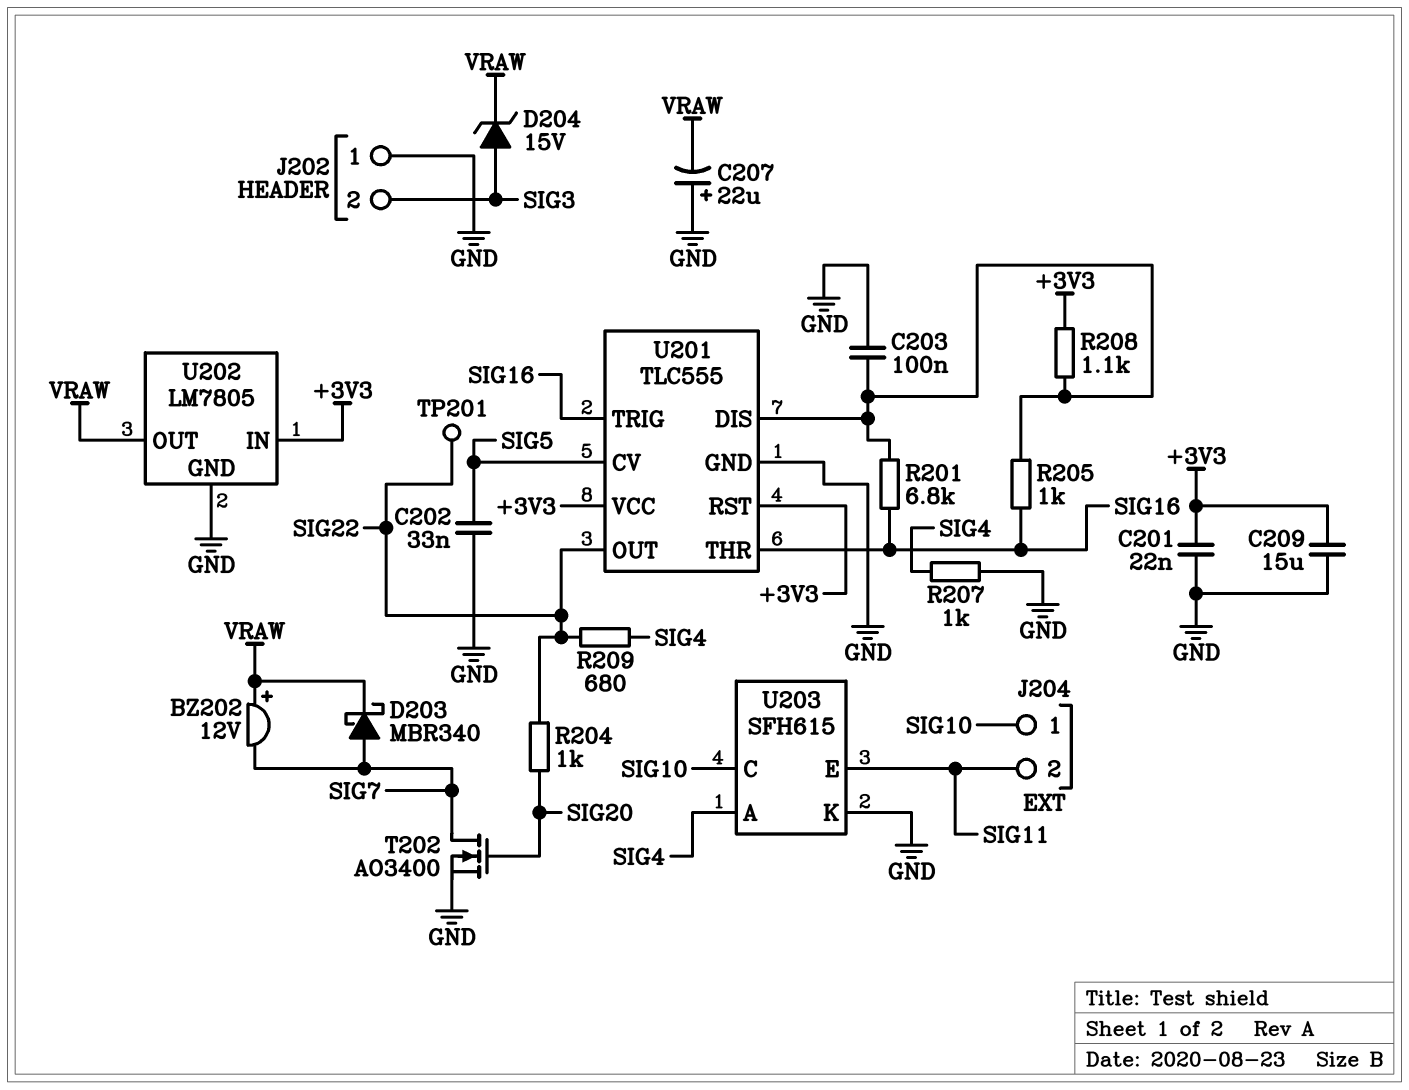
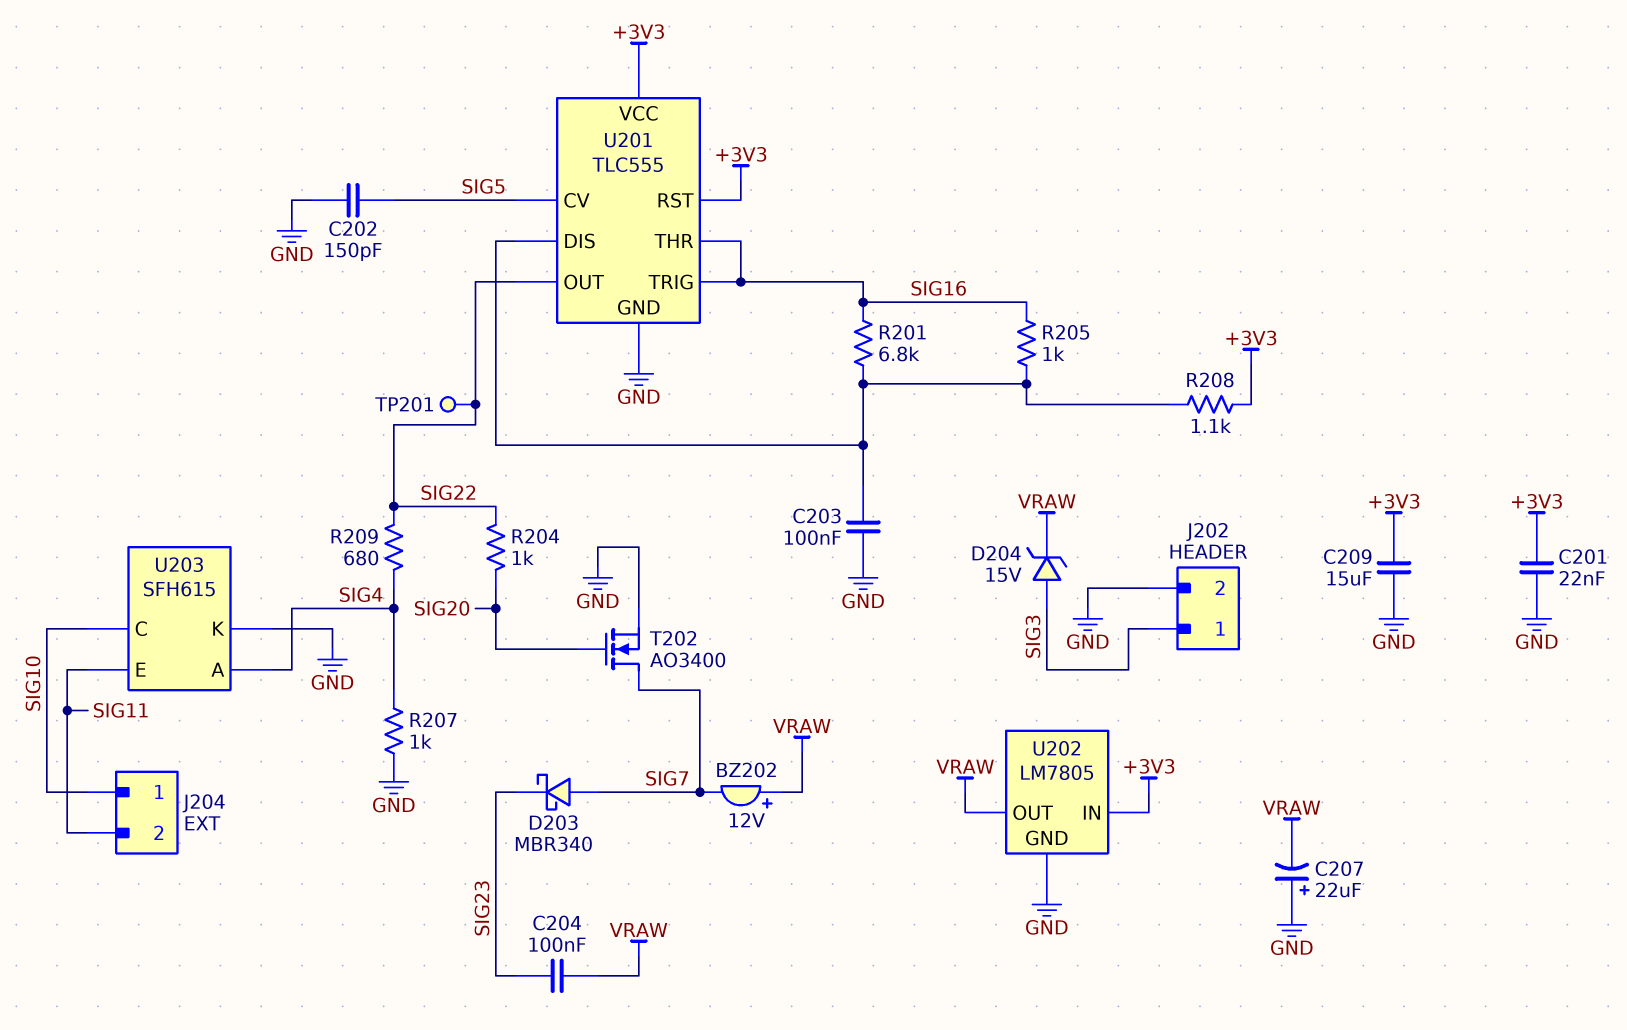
C202: 33nF (GND, SIG5) -> 150pF (GND, SIG5)
C204: none -> 100nF (SIG23, VRAW)
D203: schottky MBR340 (A SIG7, K VRAW) -> schottky MBR340 (A SIG7, K SIG23)
J202 pin 1: GND -> SIG3
J202 pin 2: SIG3 -> GND

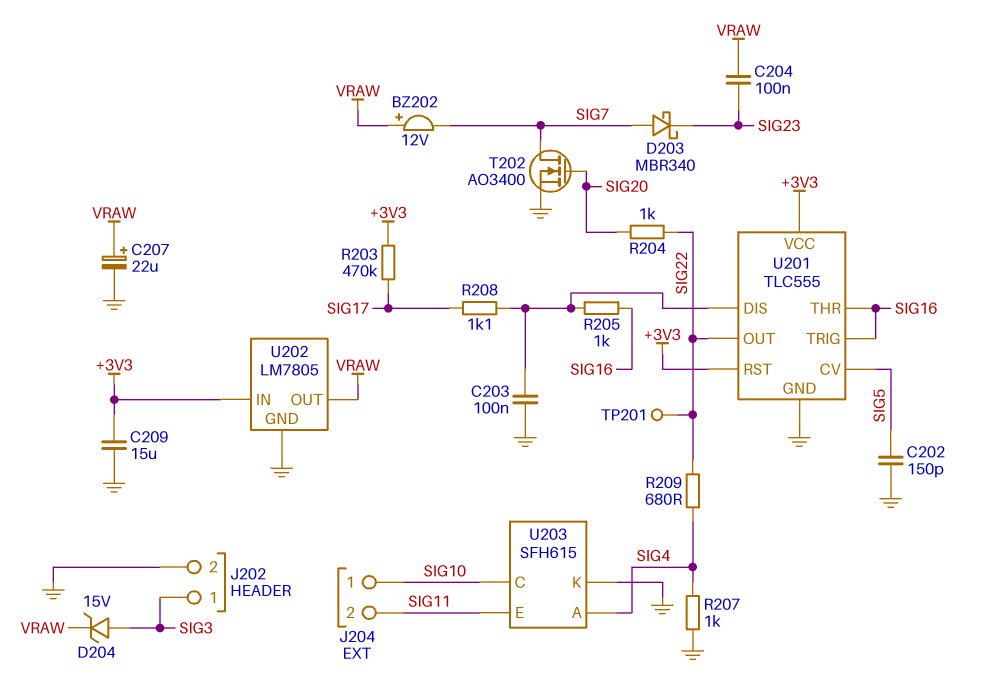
C201: 22nF (+3V3, GND) -> none
C207: 22uF (plus GND, minus VRAW) -> 22uF (plus VRAW, minus GND)
R201: 6.8k (SIG16, U201/DIS) -> none
R203: none -> 470k (+3V3, SIG17)
R208: 1.1k (+3V3, U201/DIS) -> 1.1k (SIG17, U201/DIS)

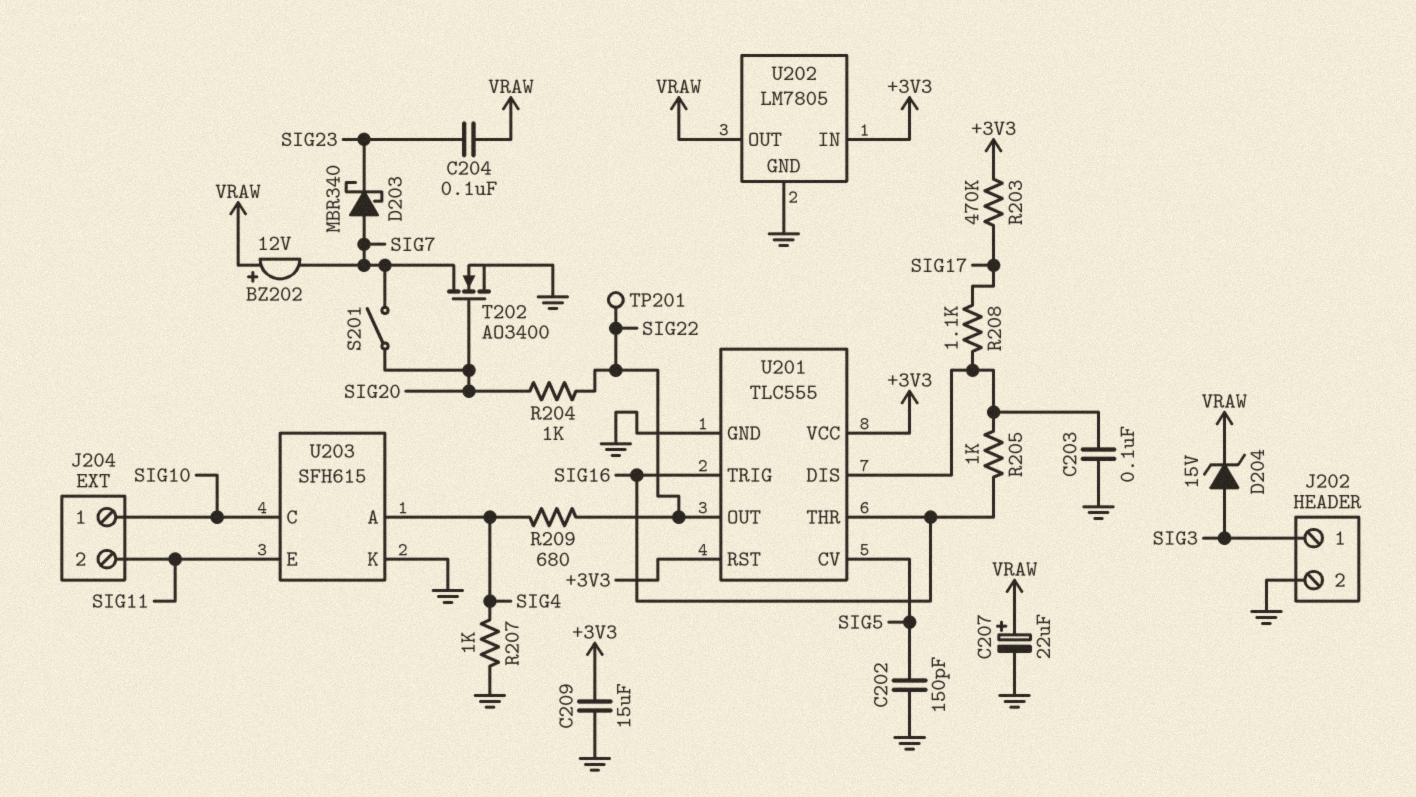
S201: none -> switch (SIG7, SIG20)

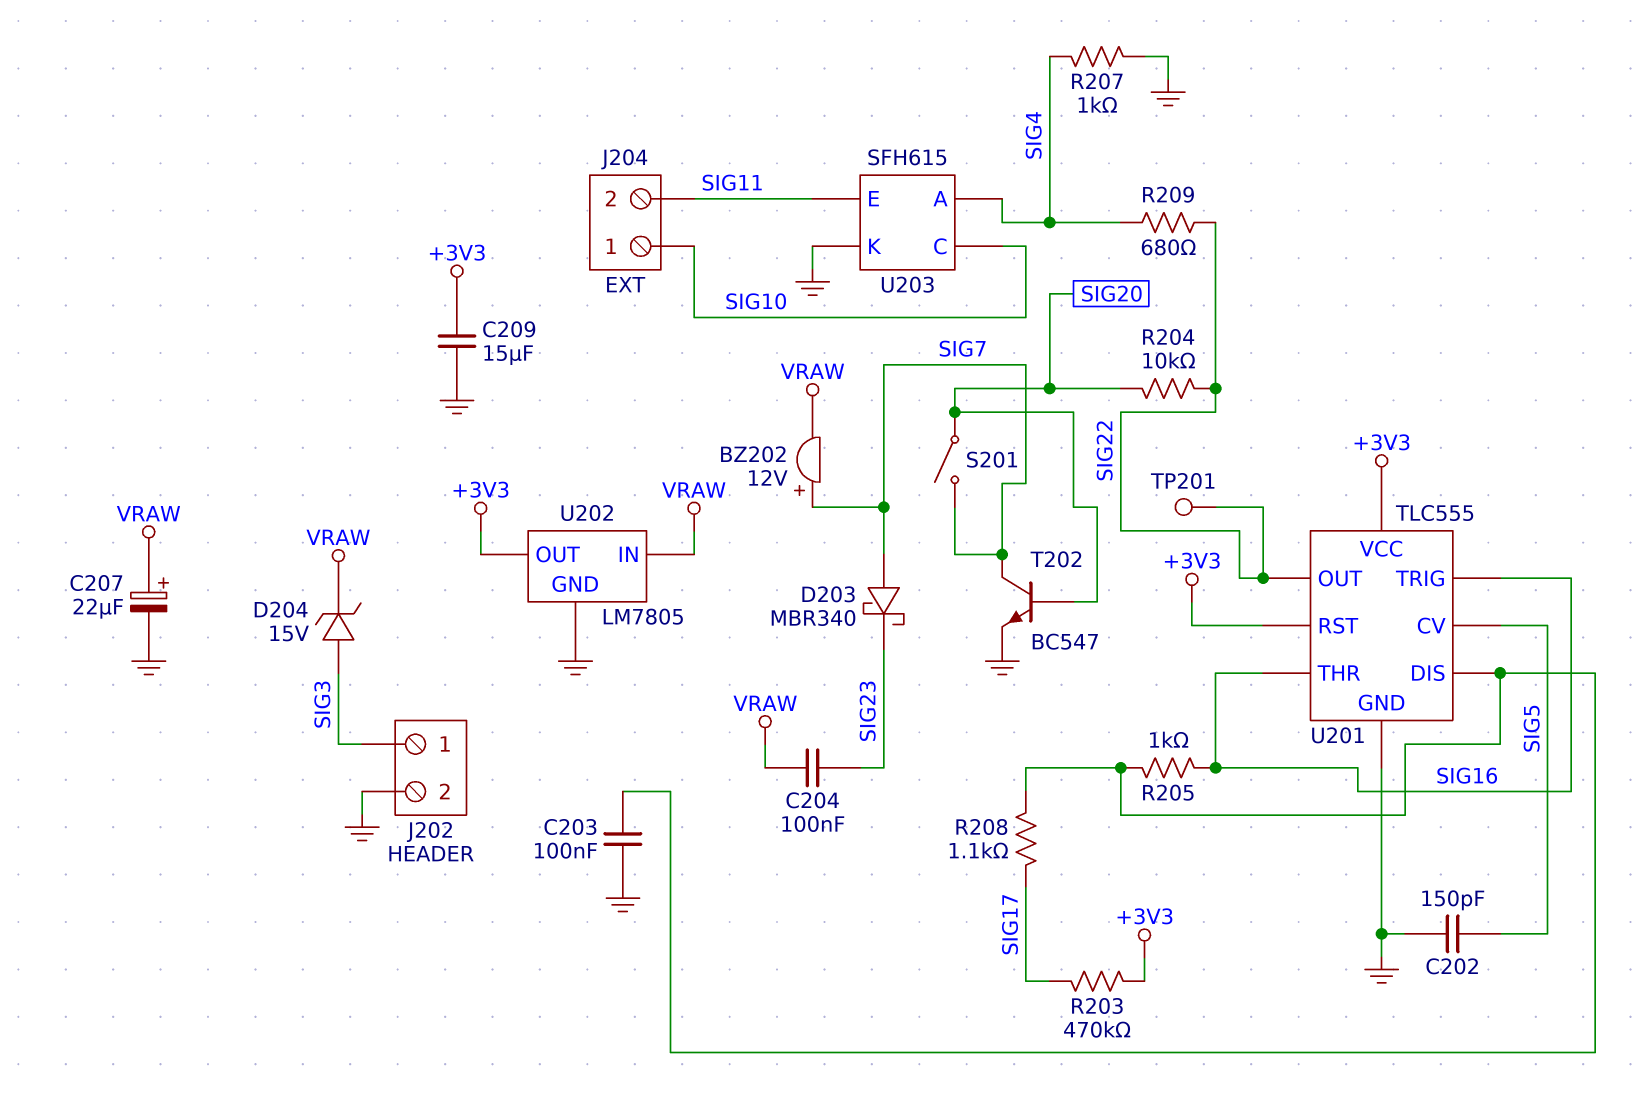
BZ202: buzzer 12V (plus VRAW, minus SIG7) -> buzzer 12V (plus SIG7, minus VRAW)
R204: 1k (SIG20, SIG22) -> 10k (SIG20, SIG22)
T202: NMOS AO3400 (G SIG20, D SIG7, S GND) -> NPN BC547 (B SIG20, C SIG7, E GND)
U202 pin IN: +3V3 -> VRAW
U202 pin OUT: VRAW -> +3V3

